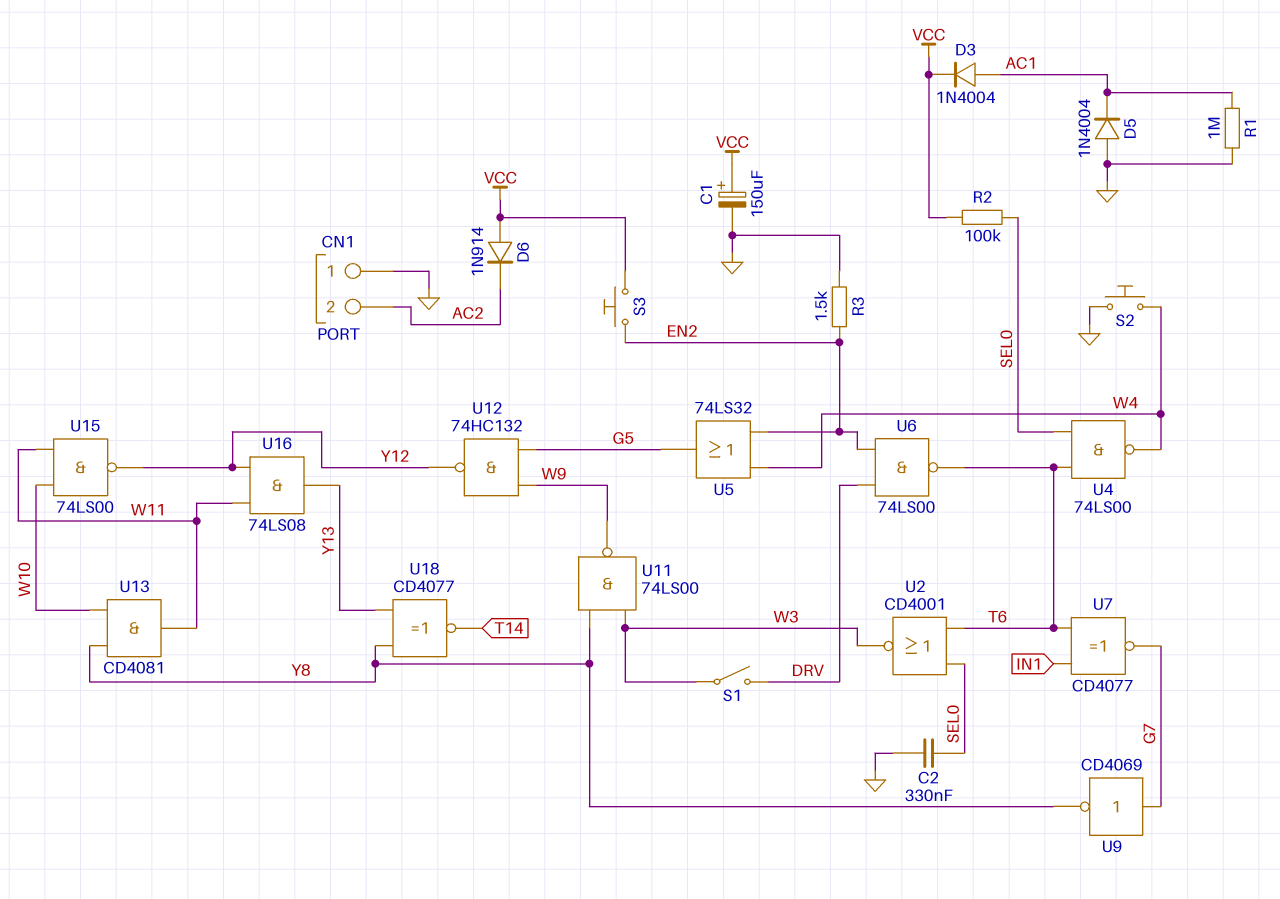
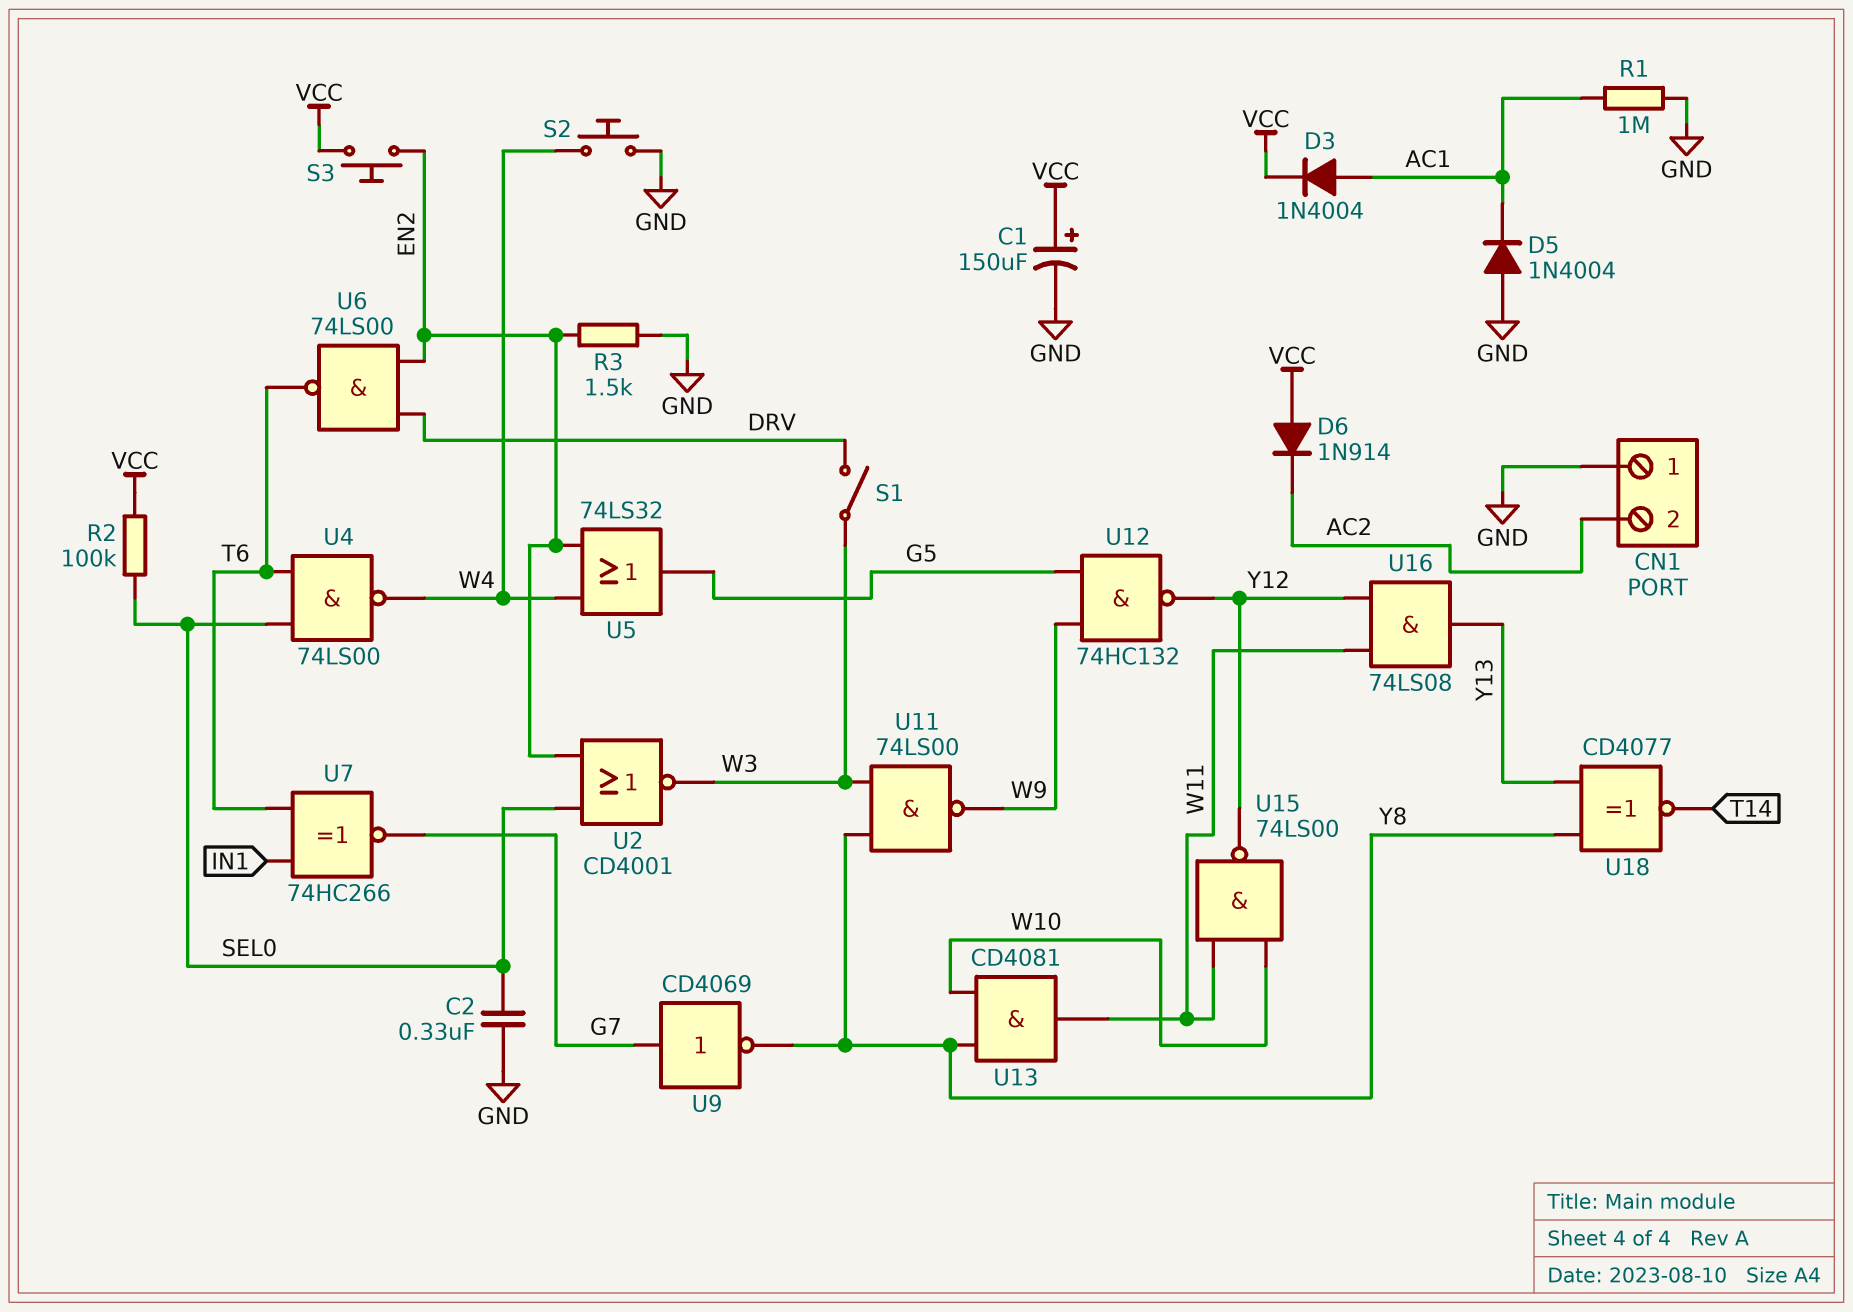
U2: NOR CD4001 (in SEL0, in T6, out W3) -> NOR CD4001 (in EN2, in SEL0, out W3)
U7: XNOR CD4077 (in IN1, in T6, out G7) -> XNOR 74HC266 (in IN1, in T6, out G7)

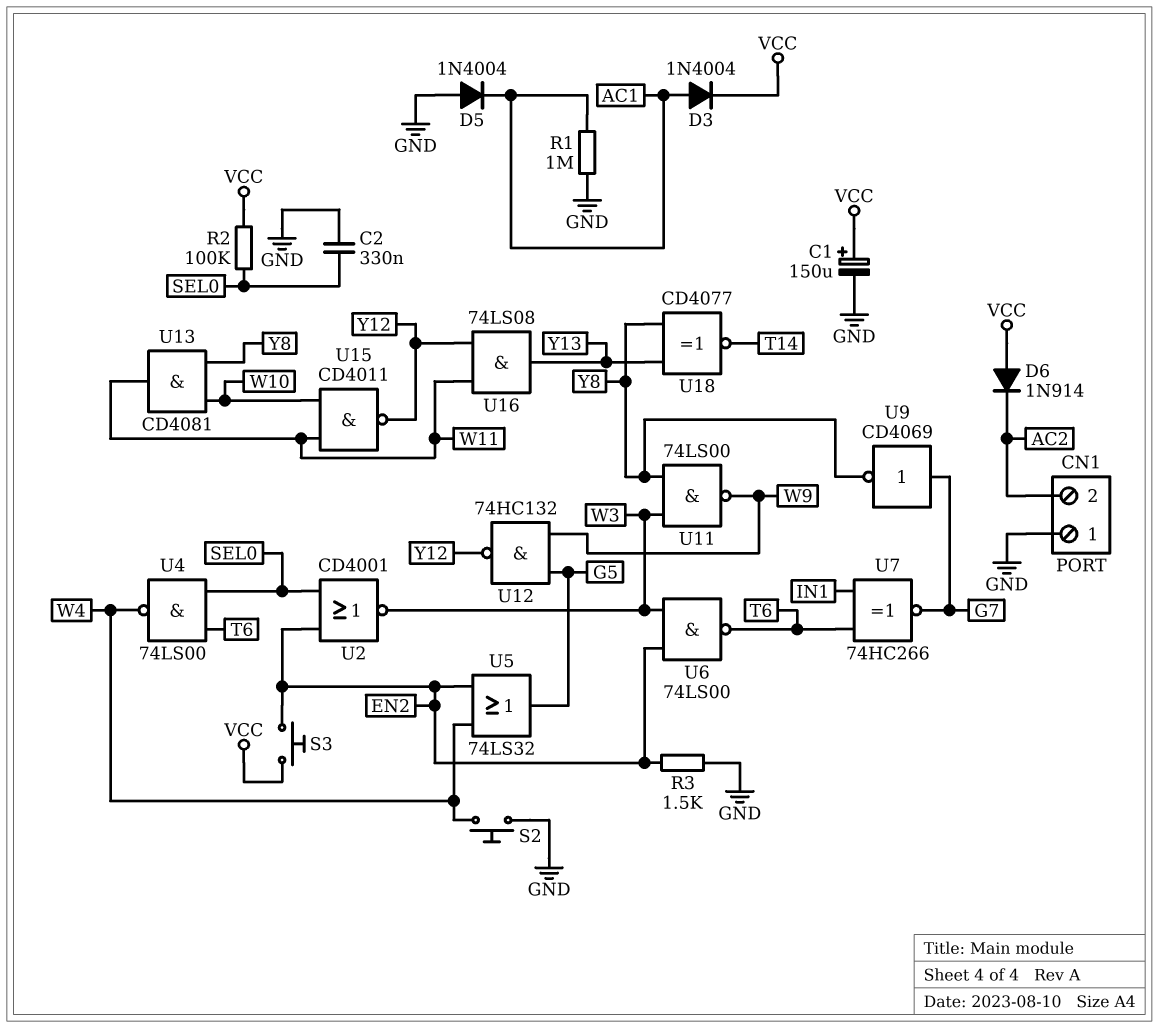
S1: switch (DRV, W3) -> none
U6: NAND 74LS00 (in DRV, in EN2, out T6) -> NAND 74LS00 (in EN2, in W3, out T6)
U15: NAND 74LS00 (in W10, in W11, out Y12) -> NAND CD4011 (in W10, in W11, out Y12)

